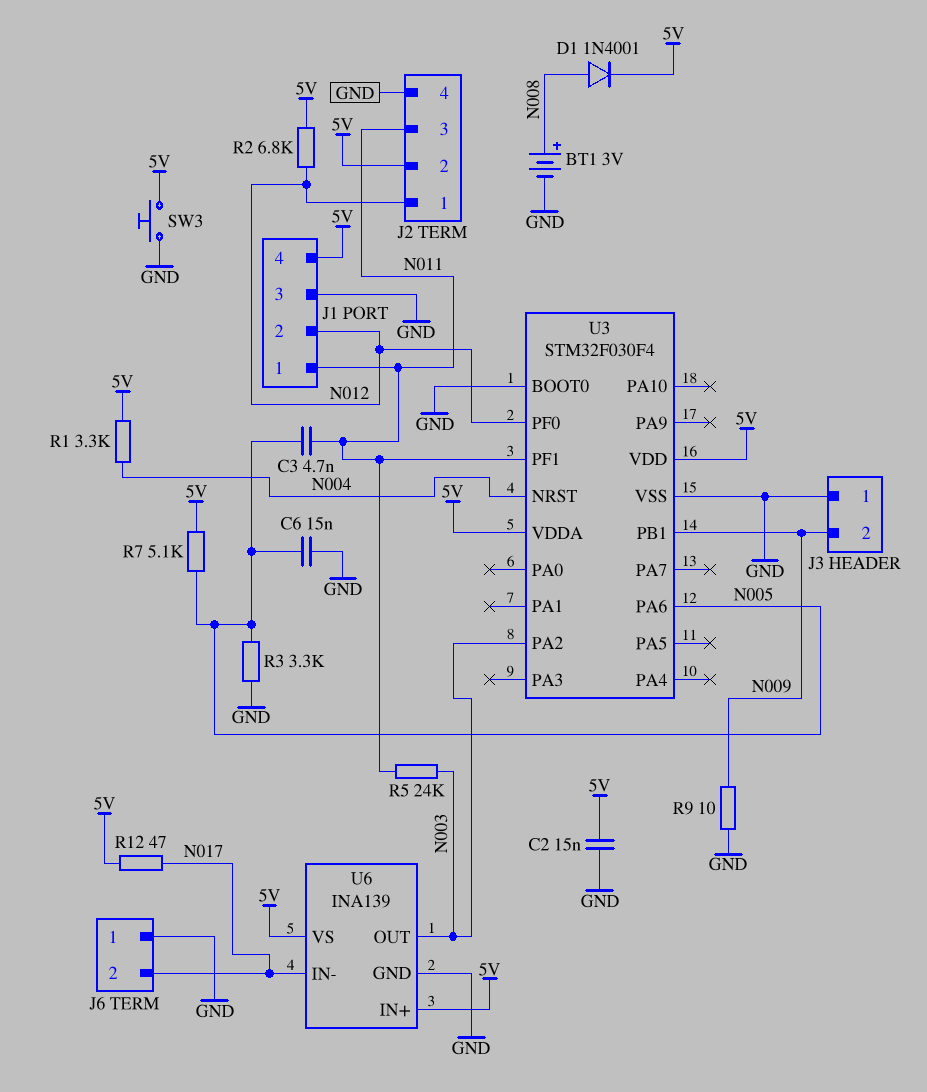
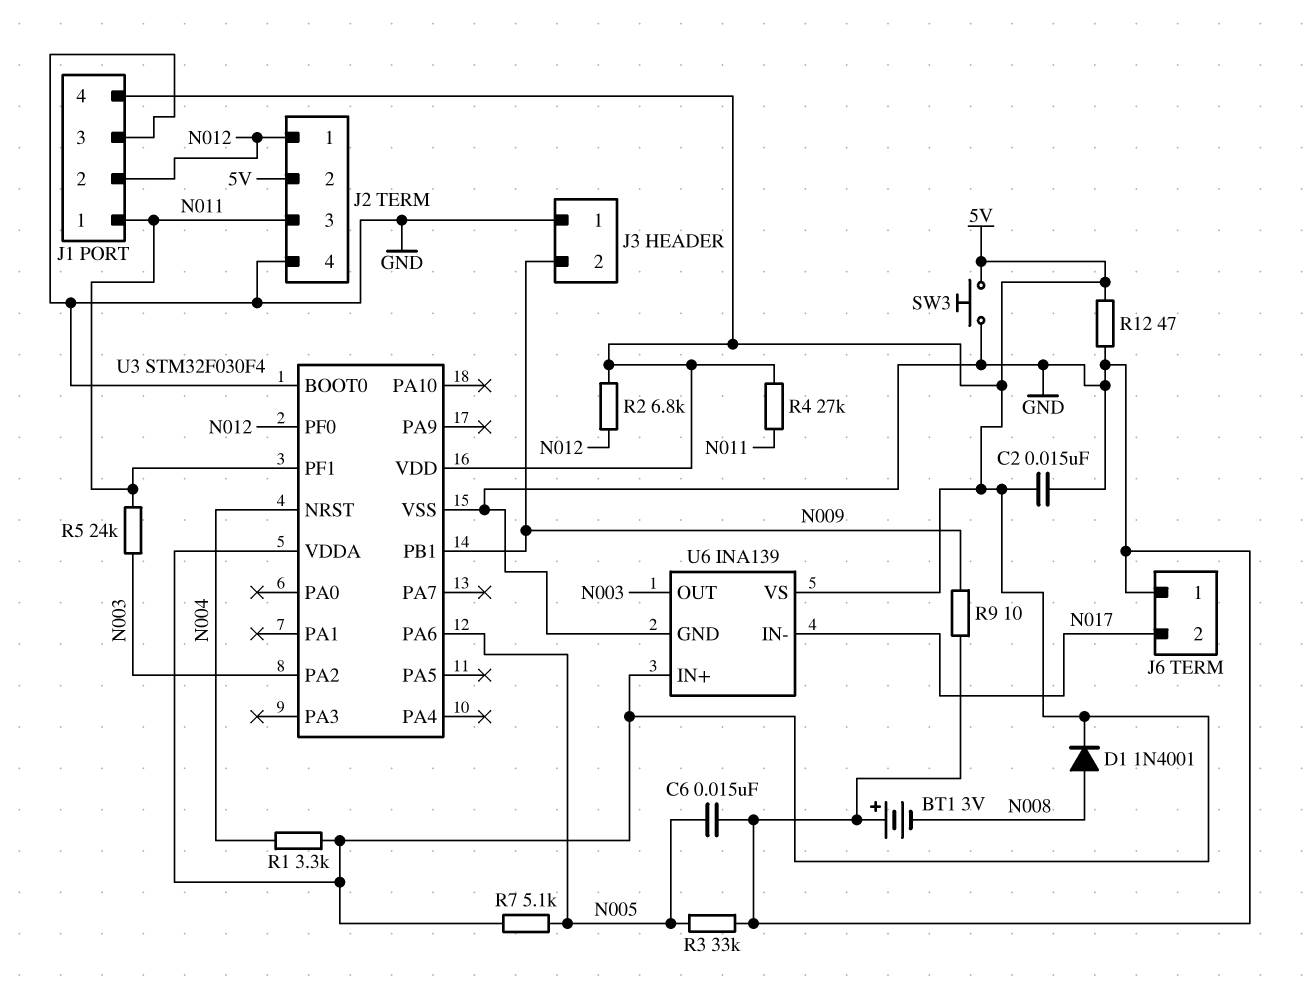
BT1: 3V (plus N008, minus GND) -> 3V (plus GND, minus N008)
C3: 4.7nF (N005, N011) -> none
R3: 3.3k (GND, N005) -> 33k (GND, N005)
R4: none -> 27k (5V, N011)
R12: 47 (5V, N017) -> 47 (5V, GND)

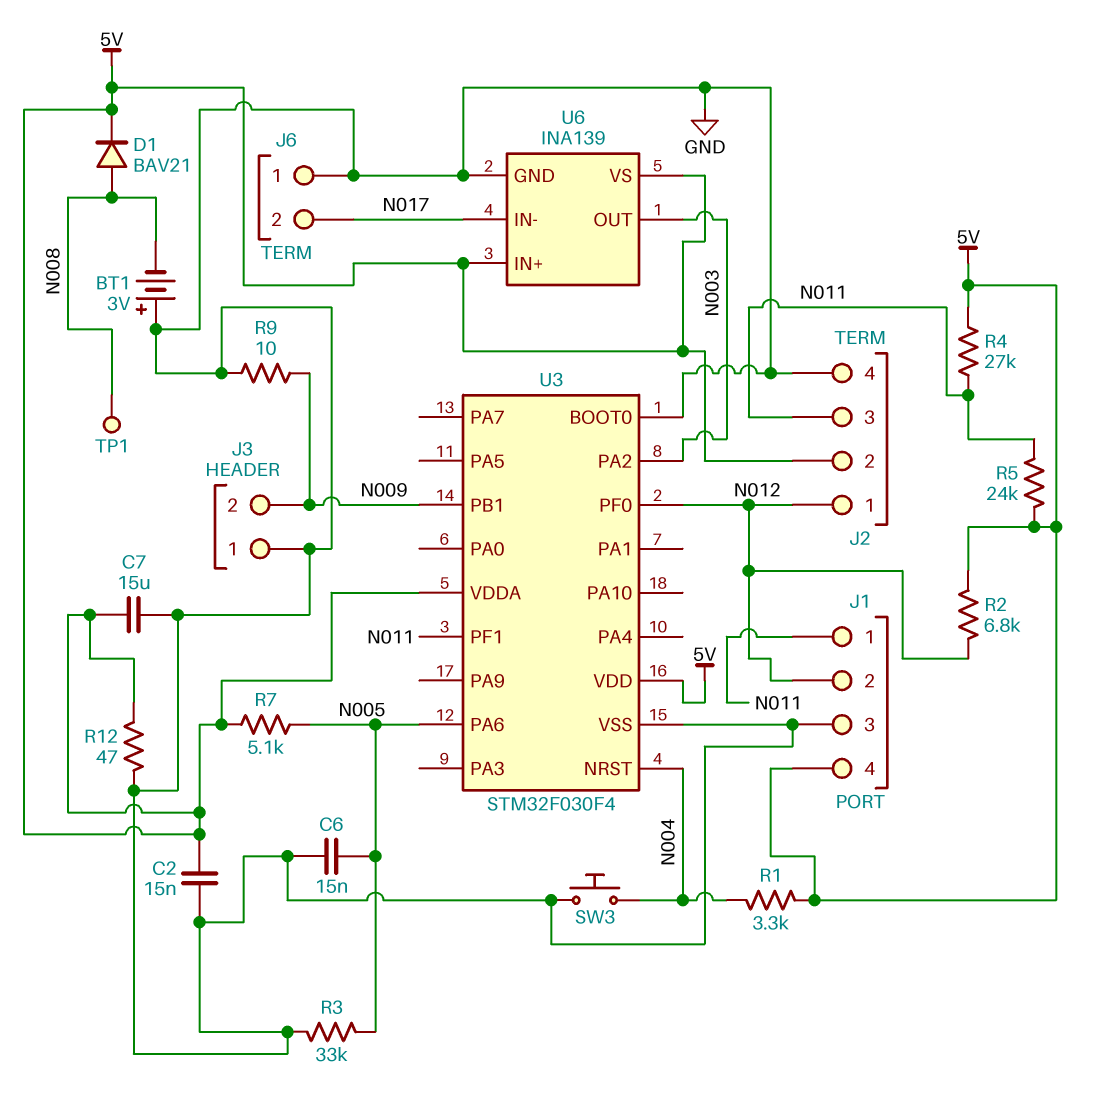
C7: none -> 15uF (5V, GND)
D1: diode 1N4001 (A N008, K 5V) -> diode BAV21 (A N008, K 5V)
R5: 24k (N003, N011) -> 24k (5V, N011)
SW3: button (5V, GND) -> button (GND, N004)
TP1: none -> test point (N008)

